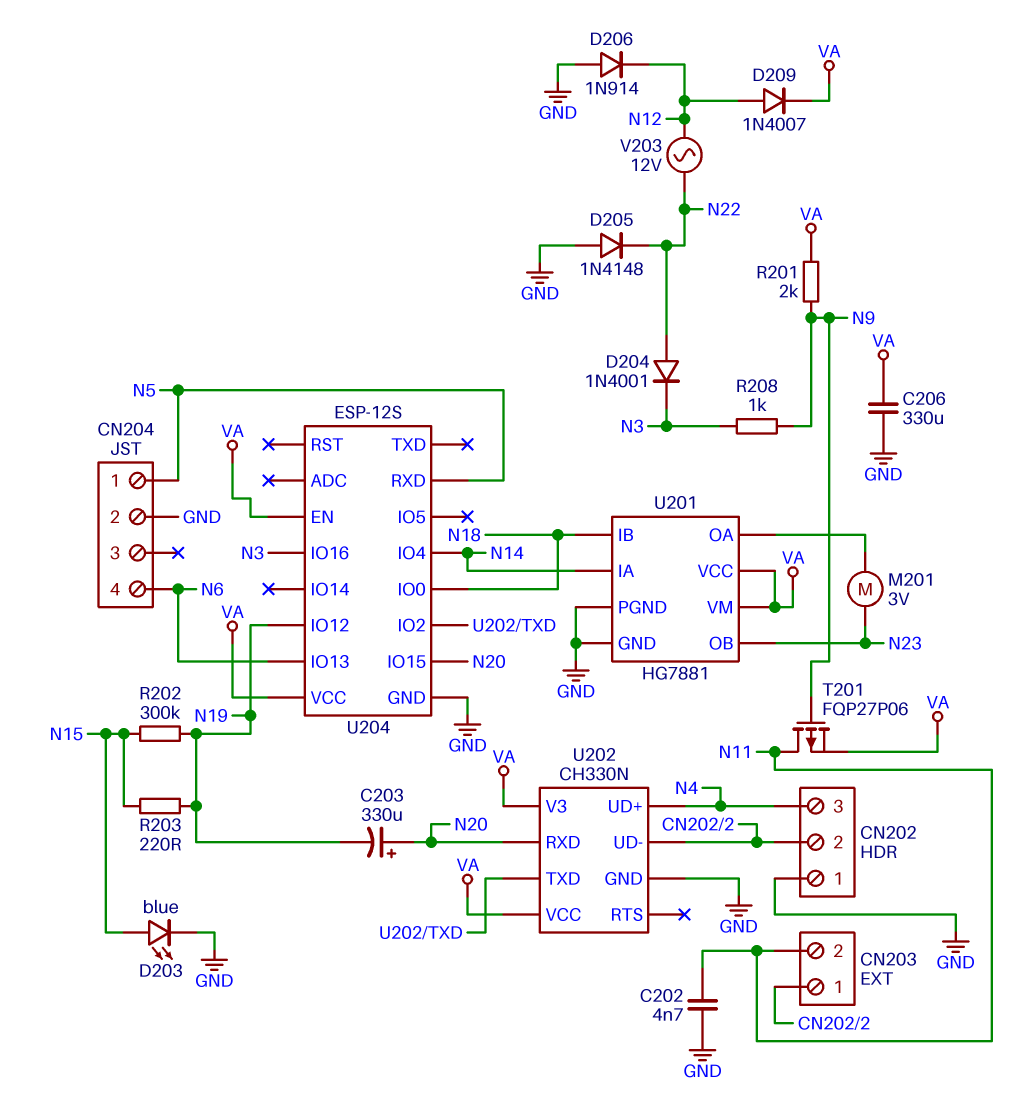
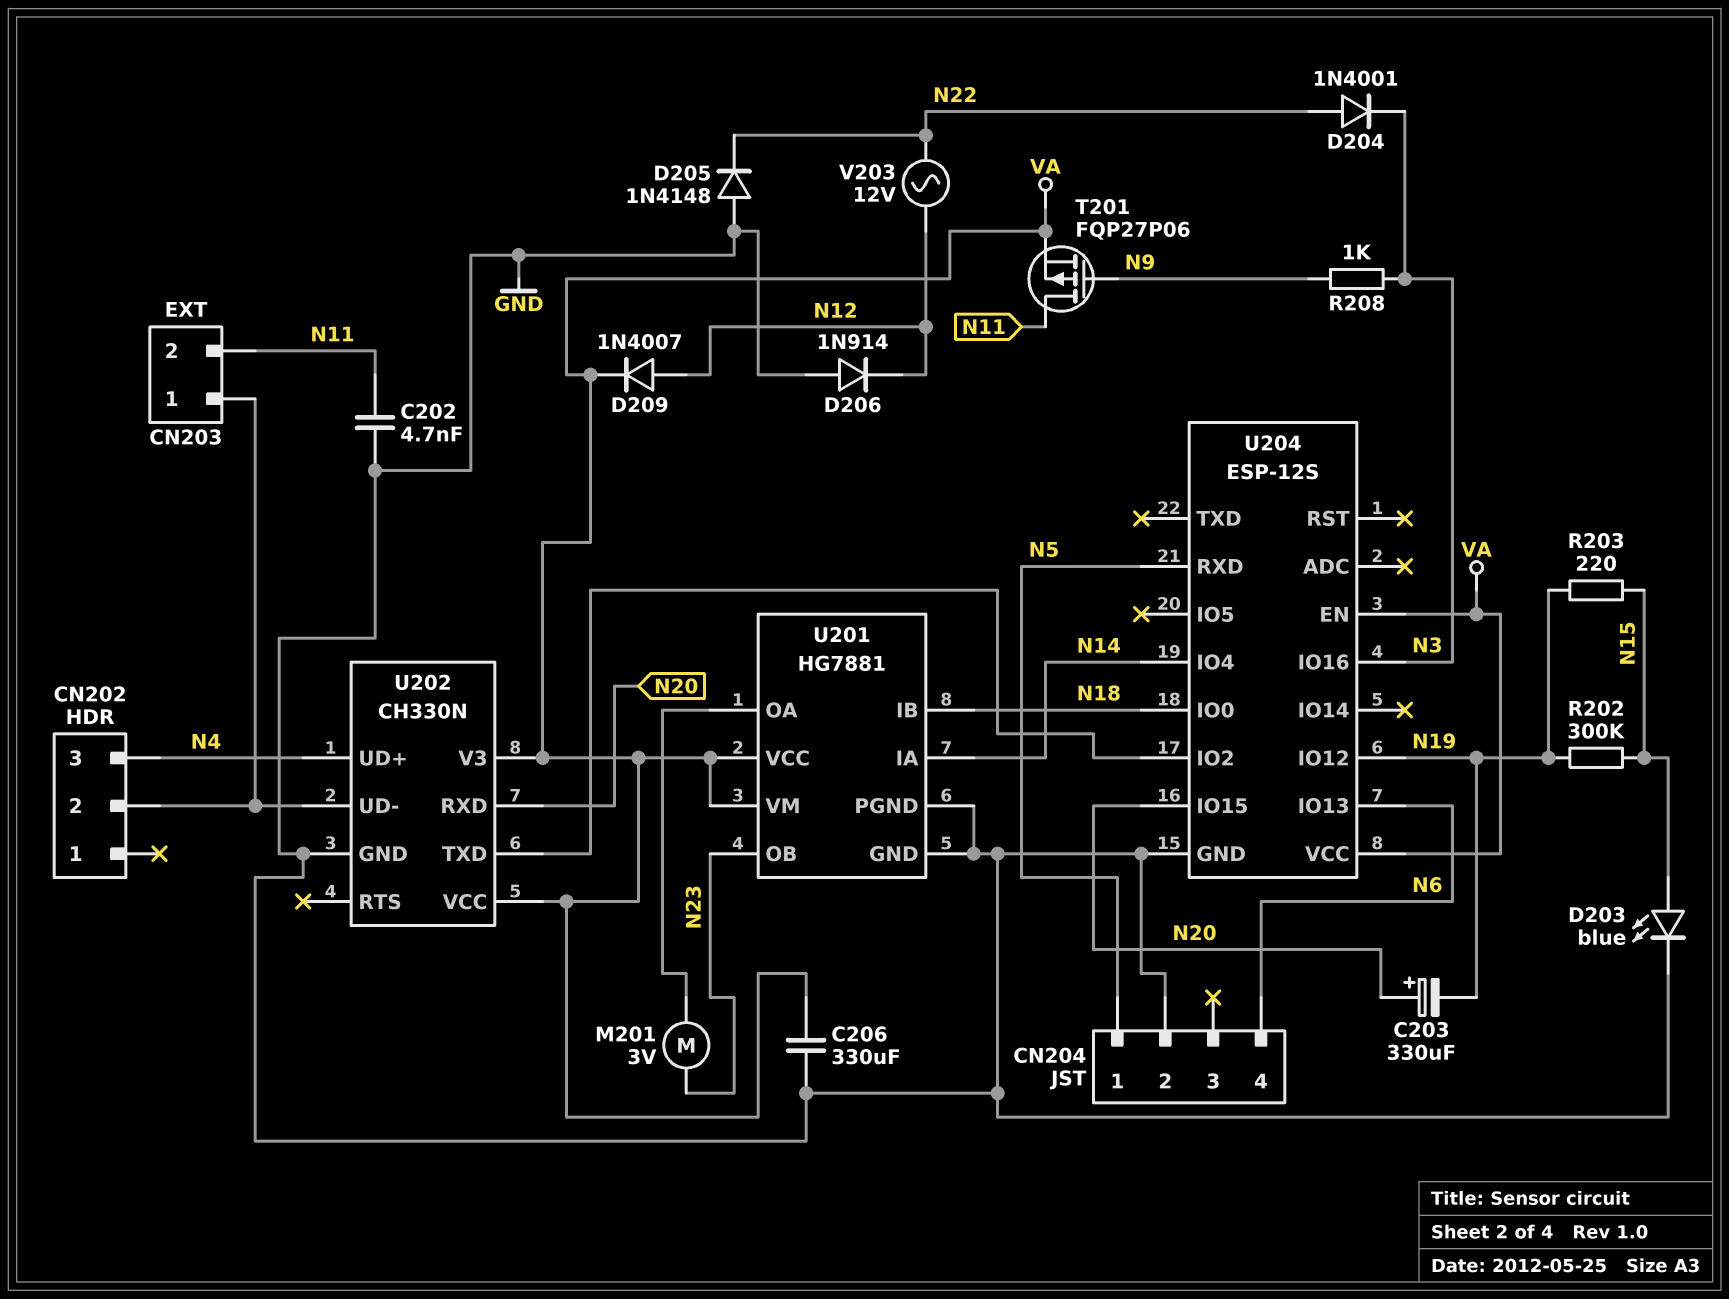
CN202 pin 1: GND -> none
R201: 2k (N9, VA) -> none

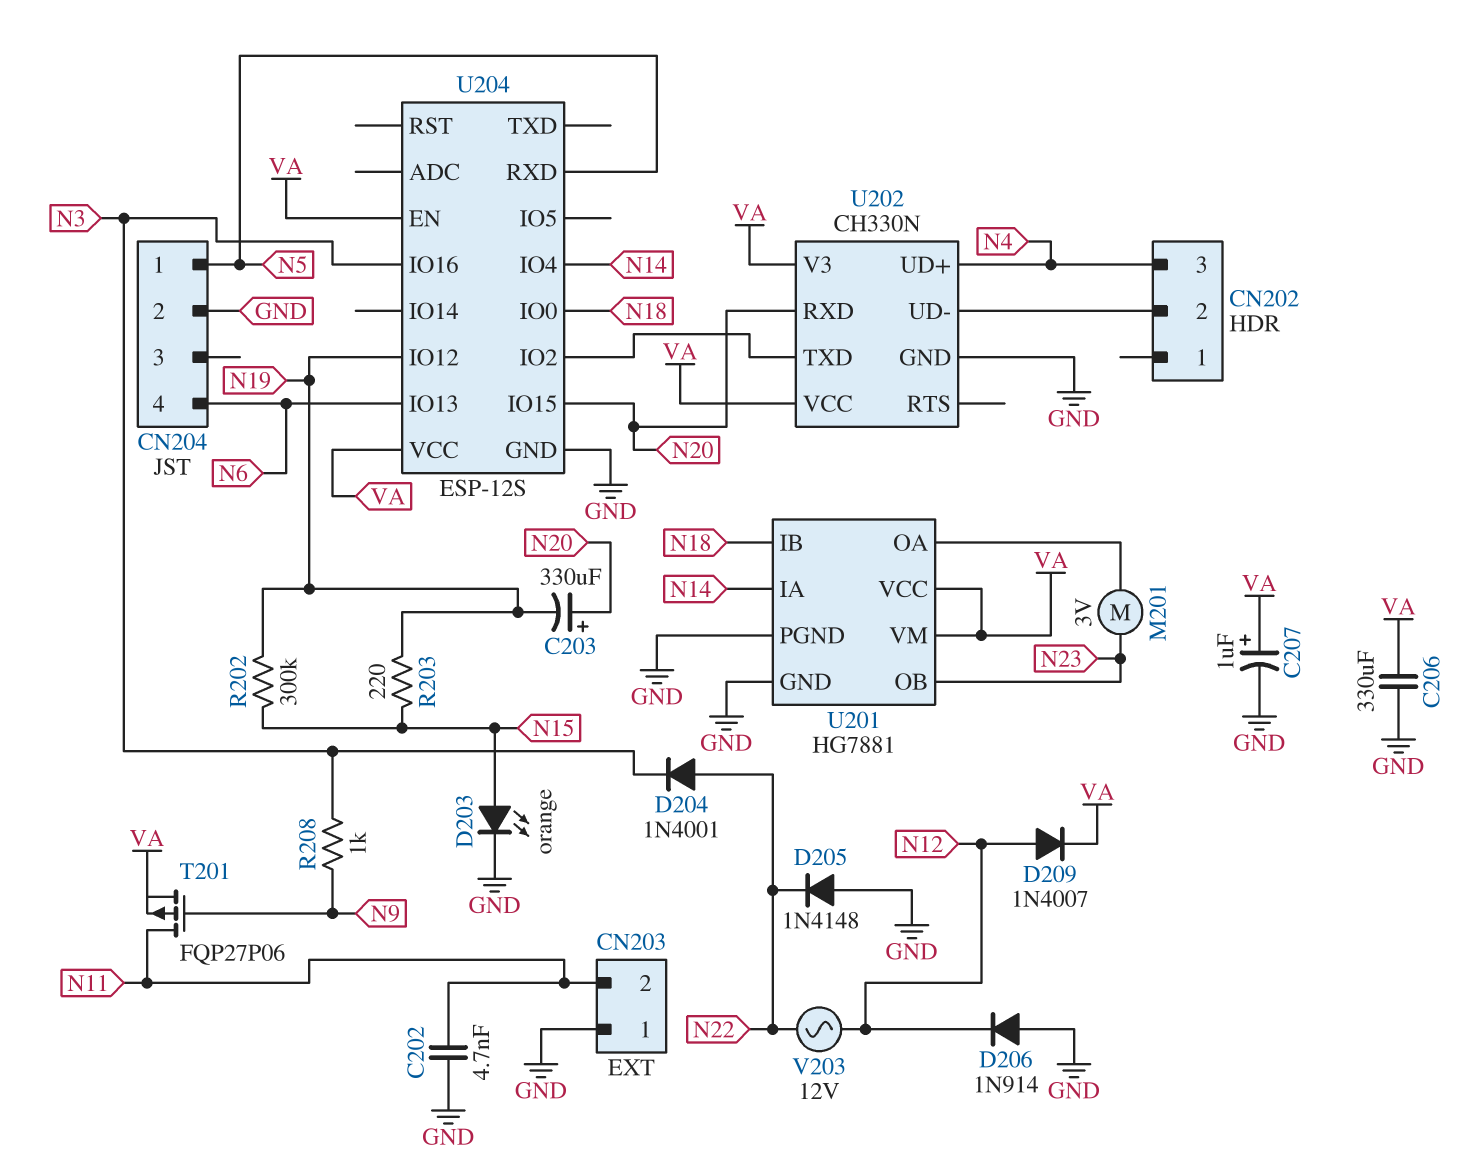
C207: none -> 1uF (plus VA, minus GND)
CN203 pin 1: CN202/2 -> GND
D203: LED blue (A N15, K GND) -> LED orange (A N15, K GND)

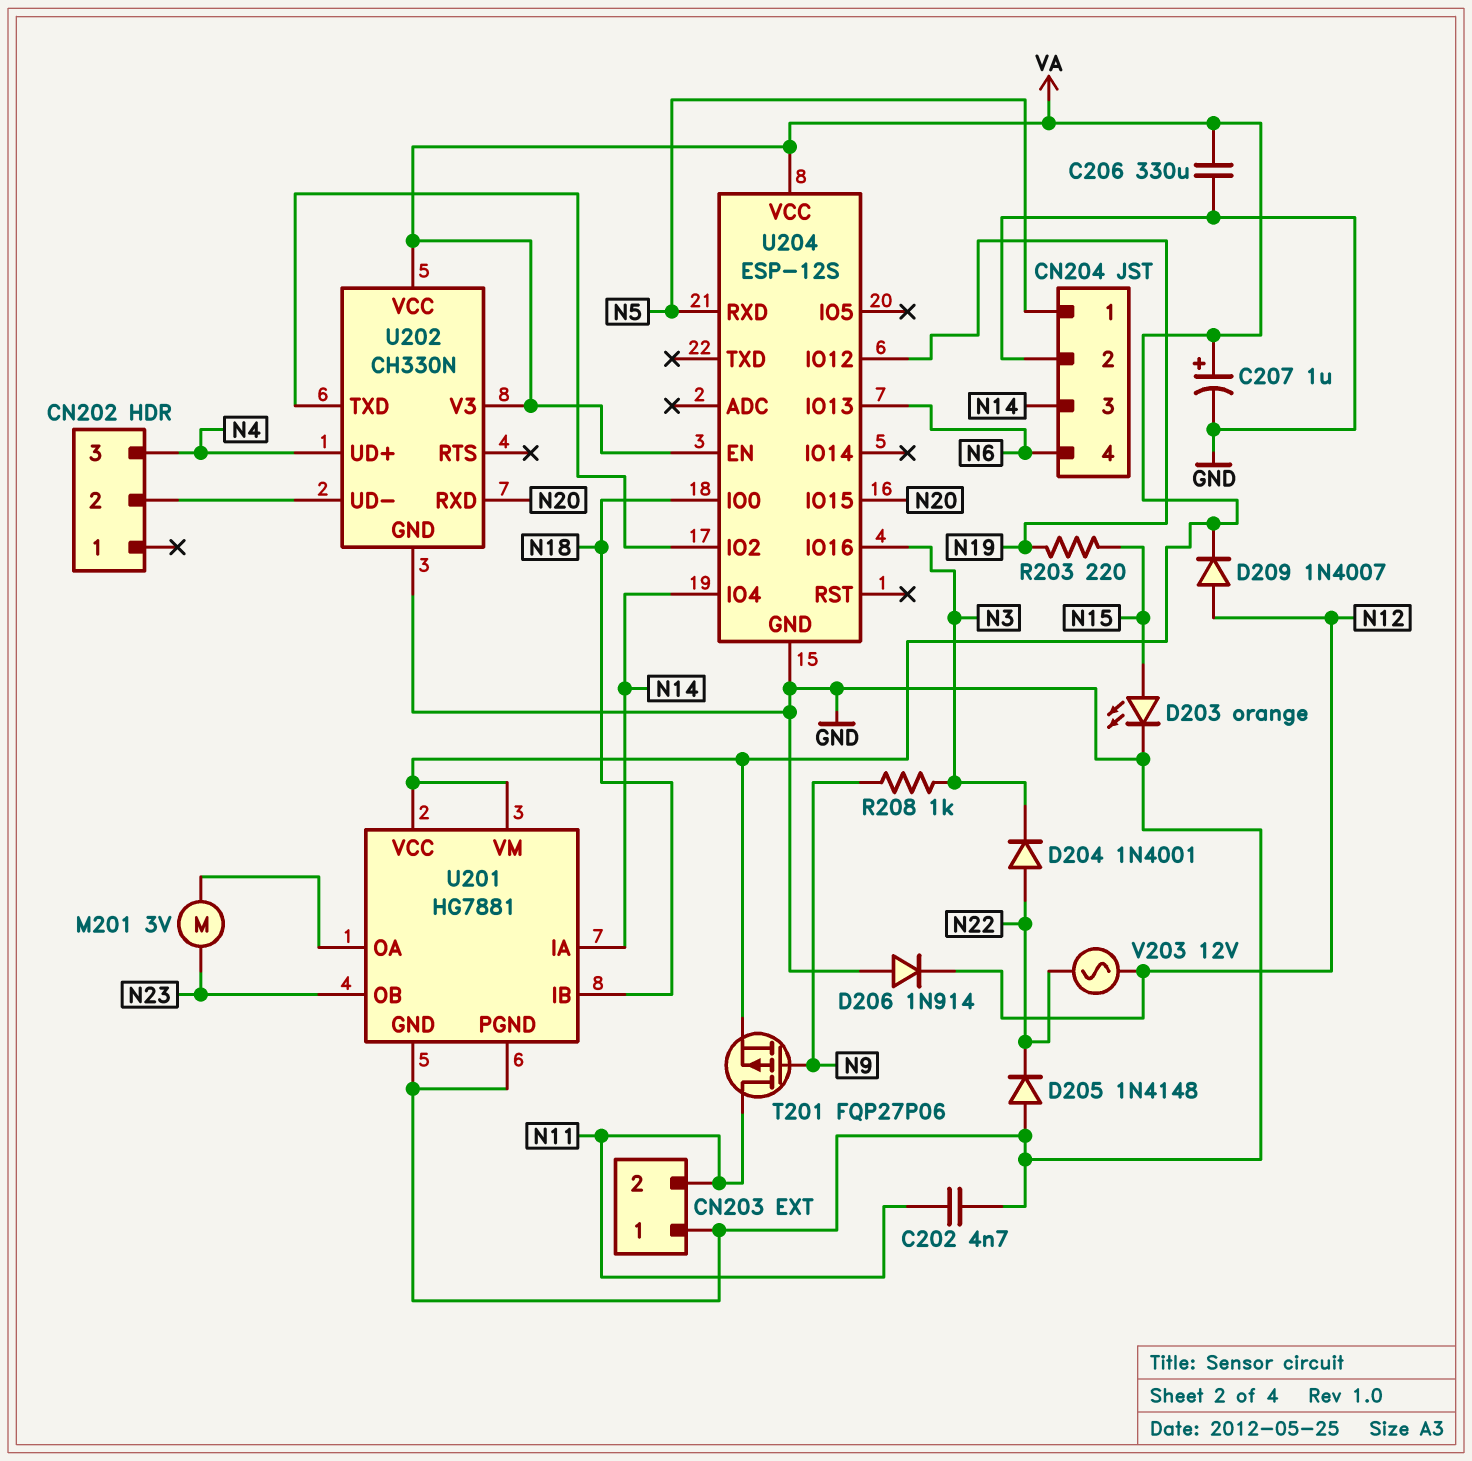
C203: 330uF (plus N20, minus N19) -> none
CN204 pin 3: none -> N14
R202: 300k (N15, N19) -> none

